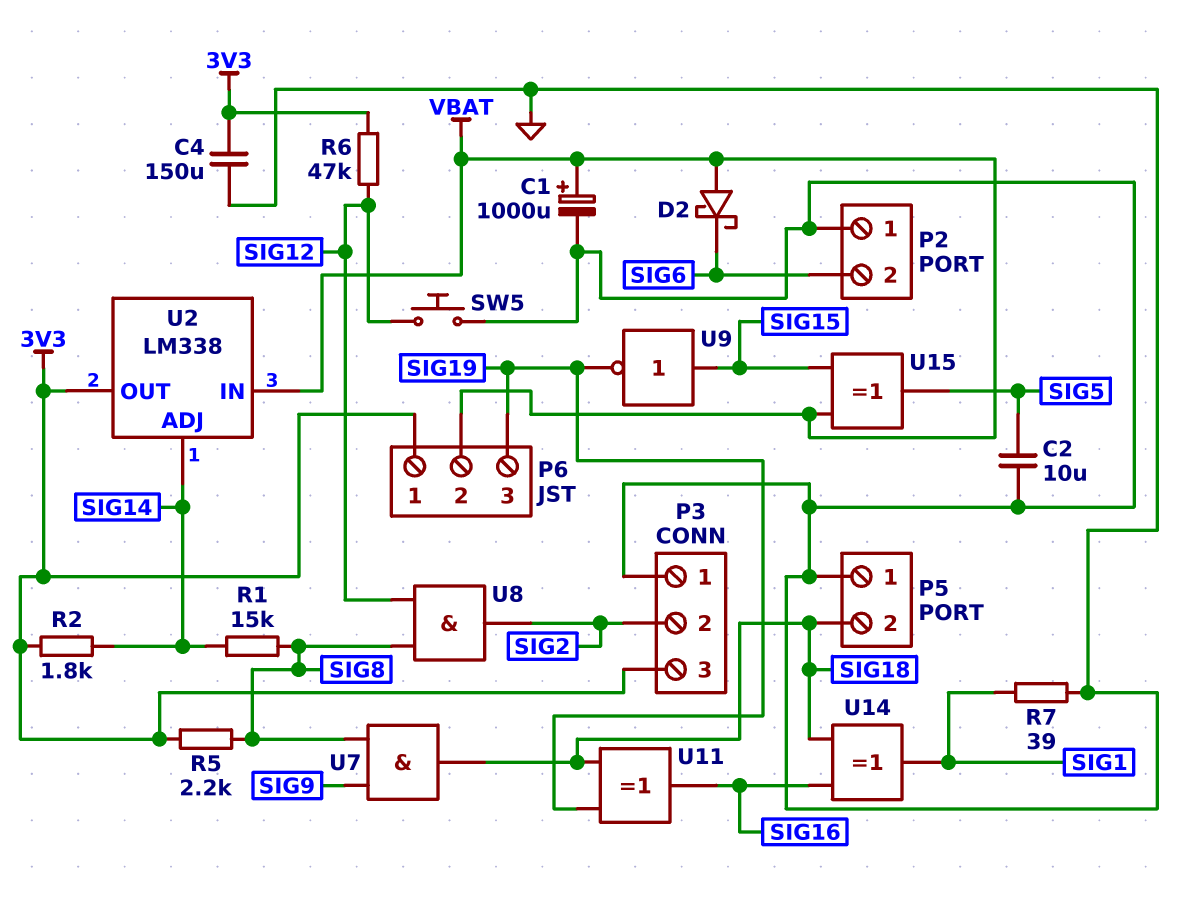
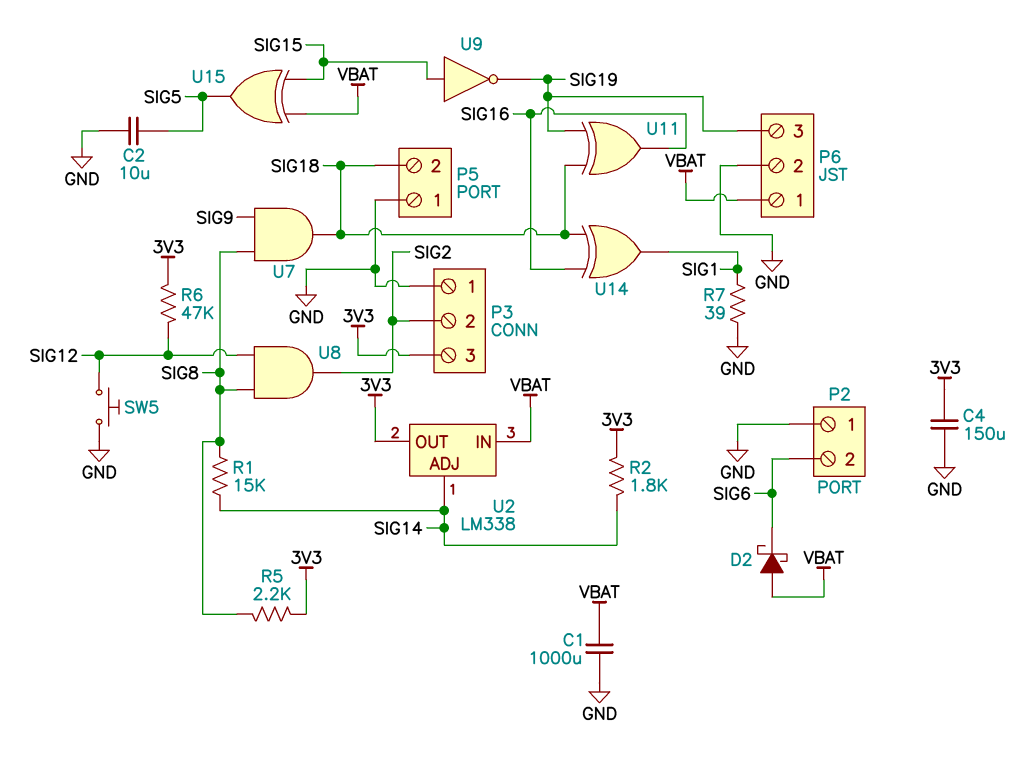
C1: 1000uF (plus VBAT, minus GND) -> 1000uF (GND, VBAT)
P6 pin 1: 3V3 -> VBAT
P6 pin 2: VBAT -> GND

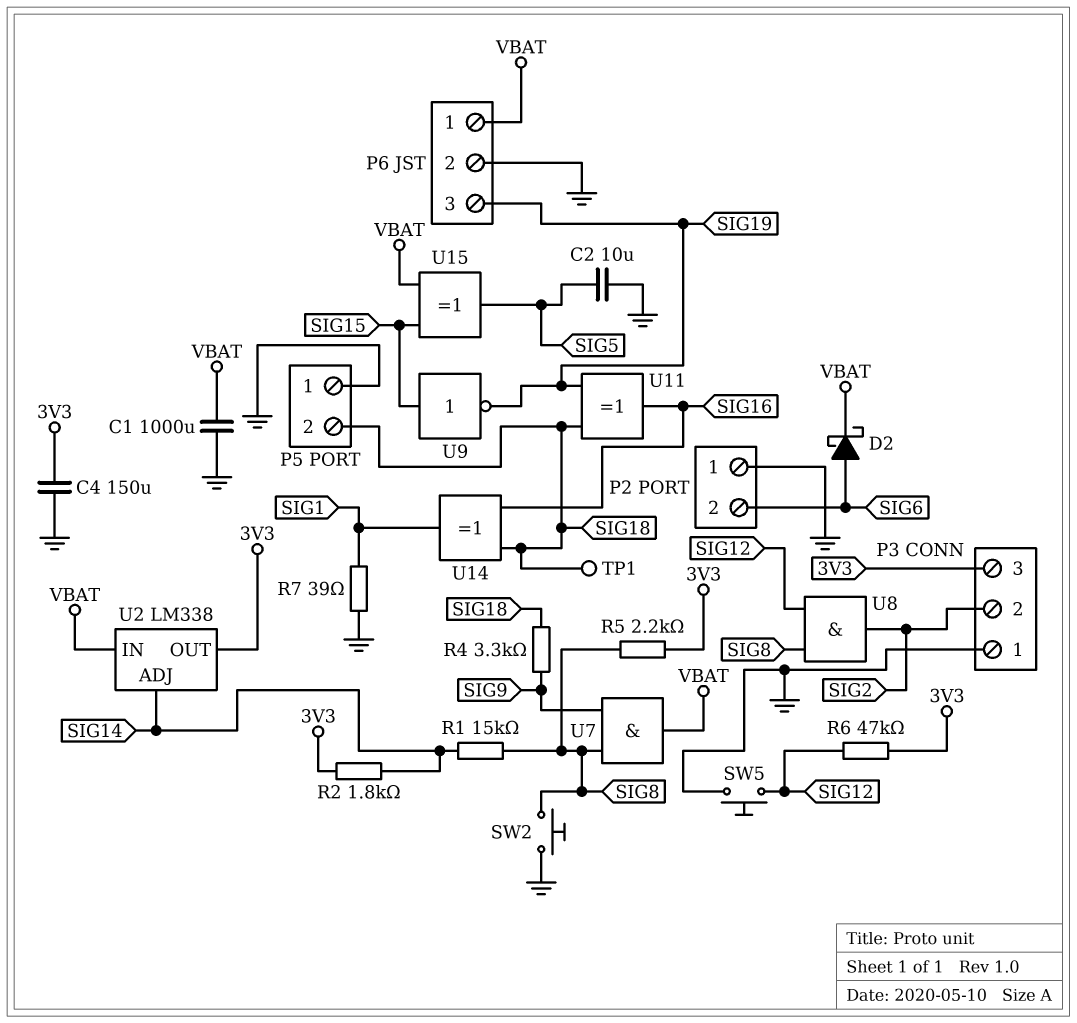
D2: schottky (A VBAT, K SIG6) -> schottky (A SIG6, K VBAT)
R4: none -> 3.3k (SIG9, SIG18)
SW2: none -> button (GND, SIG8)
TP1: none -> test point (SIG18)
U7: AND (in SIG8, in SIG9, out SIG18) -> AND (in SIG8, in SIG9, out VBAT)

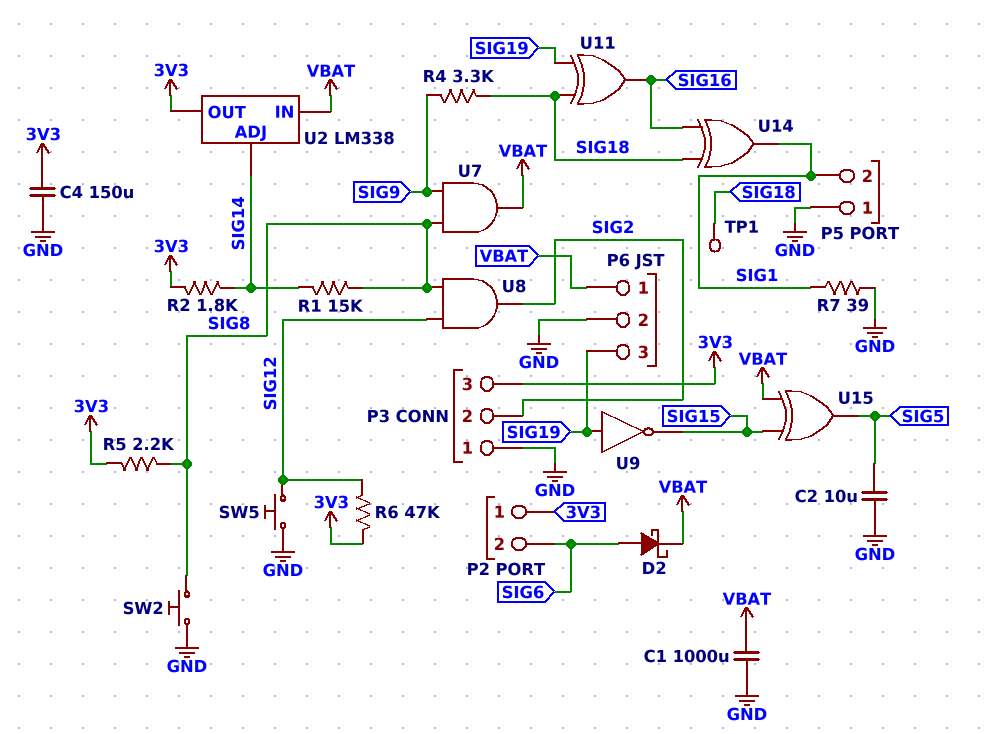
P2 pin 1: GND -> 3V3
P5 pin 2: SIG18 -> SIG1
U9: NOT (in SIG15, out SIG19) -> NOT (in SIG19, out SIG15)

